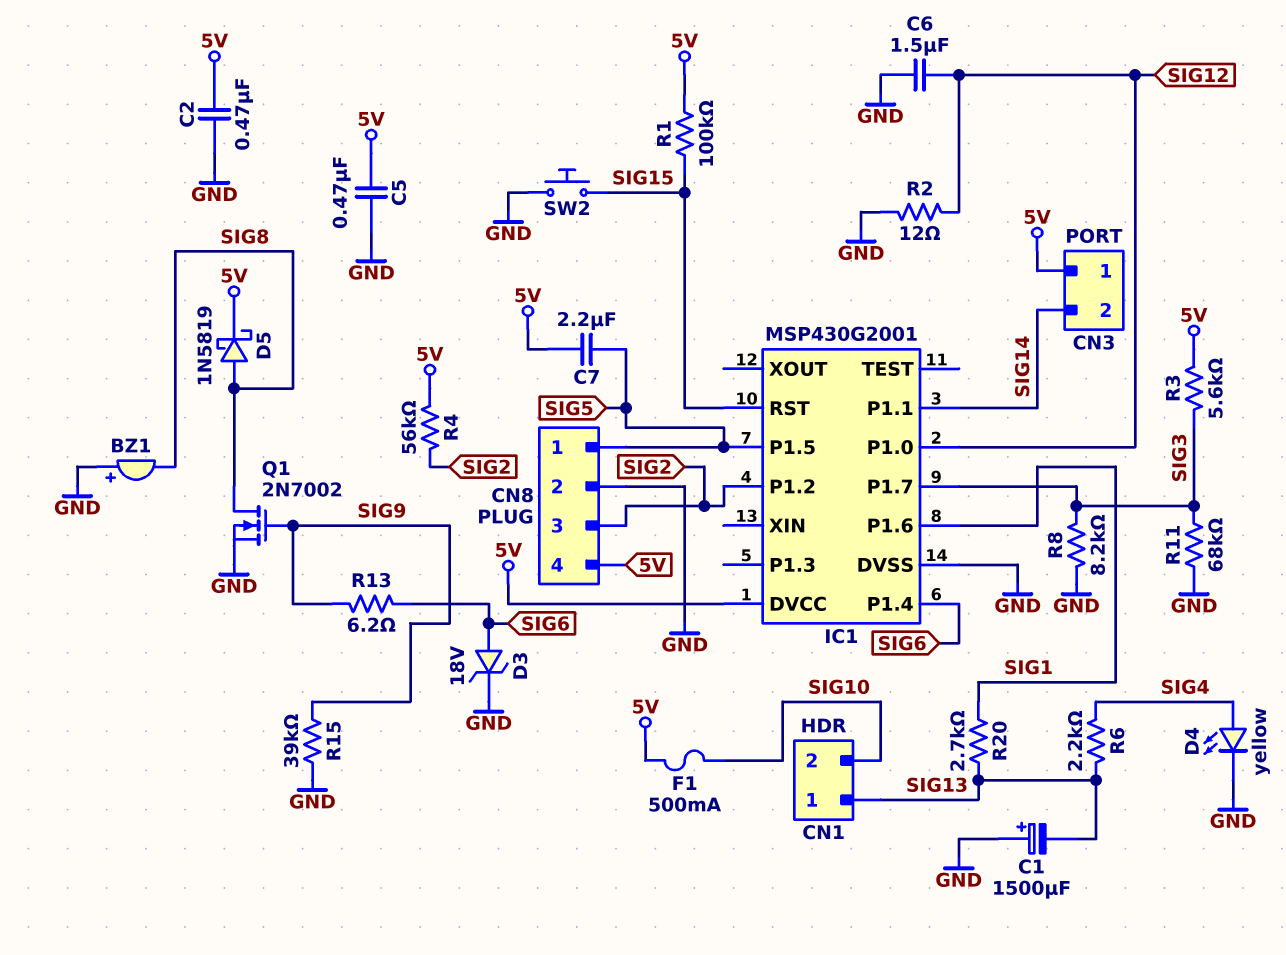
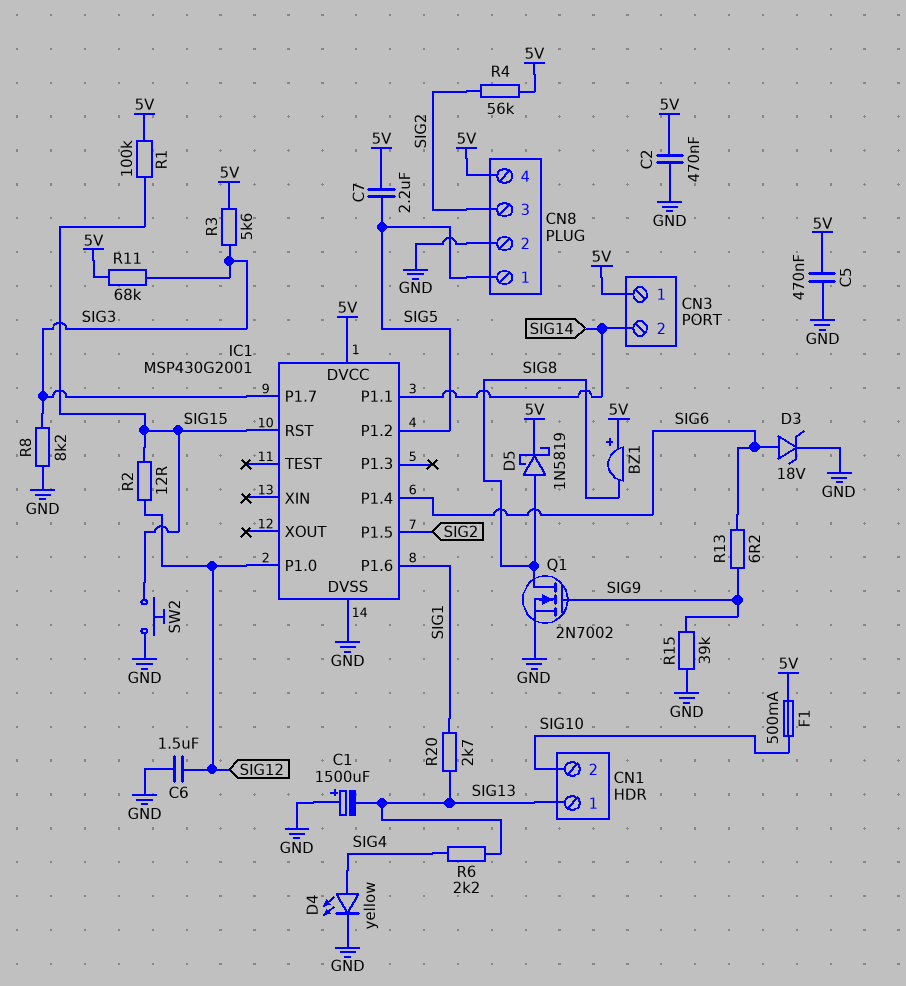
BZ1: buzzer (plus GND, minus SIG8) -> buzzer (plus 5V, minus SIG8)
IC1 pin P1.2: SIG2 -> SIG5
IC1 pin P1.5: SIG5 -> SIG2
R2: 12 (GND, SIG12) -> 12 (SIG12, SIG15)
R11: 68k (GND, SIG3) -> 68k (5V, SIG3)

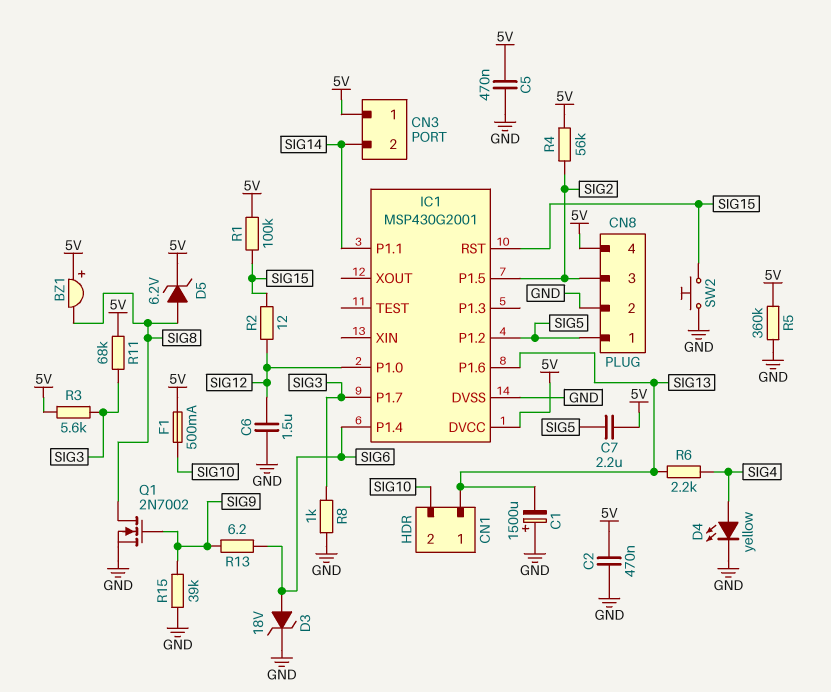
D5: schottky 1N5819 (A SIG8, K 5V) -> zener 6.2V (A SIG8, K 5V)
IC1 pin P1.6: SIG1 -> SIG13
R5: none -> 360k (5V, GND)
R8: 8.2k (GND, SIG3) -> 1k (GND, SIG3)
R20: 2.7k (SIG1, SIG13) -> none

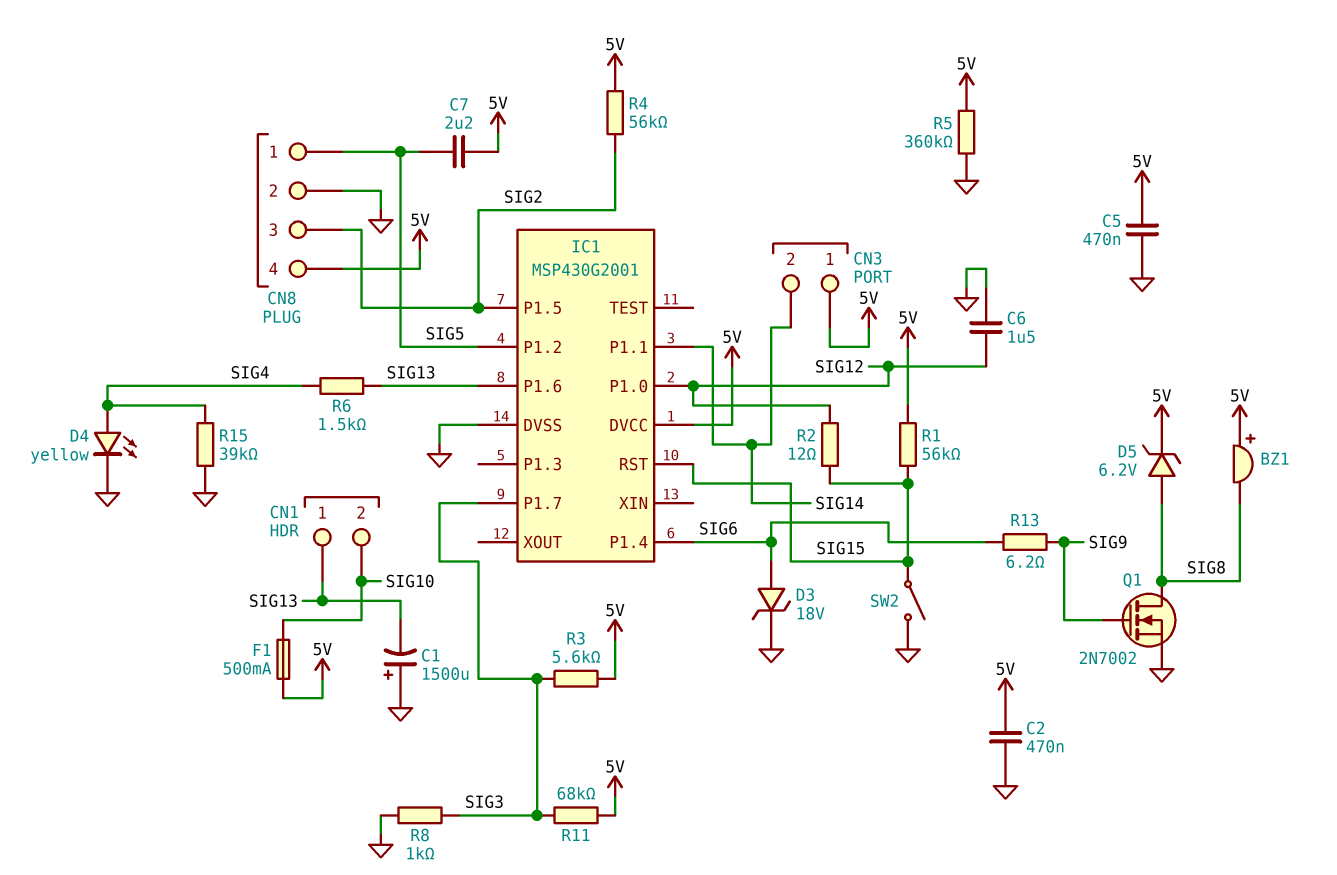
R1: 100k (5V, SIG15) -> 56k (5V, SIG15)
R6: 2.2k (SIG4, SIG13) -> 1.5k (SIG4, SIG13)
R15: 39k (GND, SIG9) -> 39k (GND, SIG4)
SW2: button (GND, SIG15) -> switch (GND, SIG15)

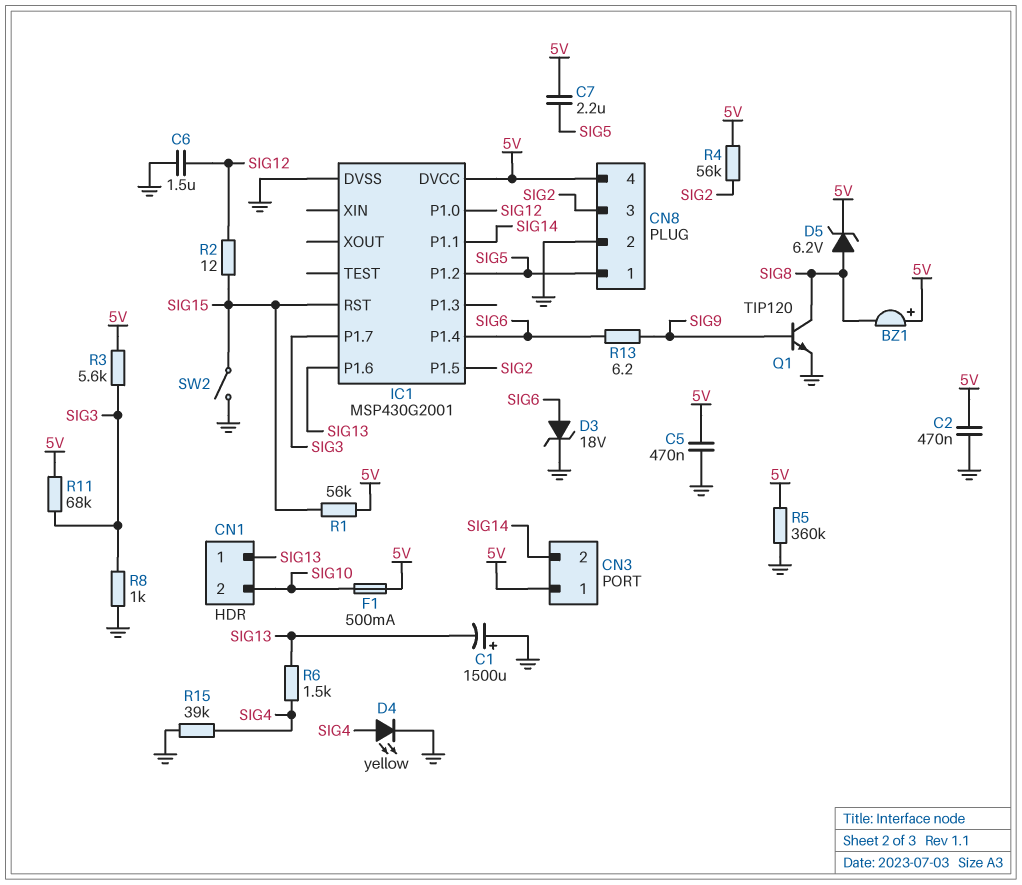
Q1: NMOS 2N7002 (G SIG9, D SIG8, S GND) -> NPN TIP120 (B SIG9, C SIG8, E GND)

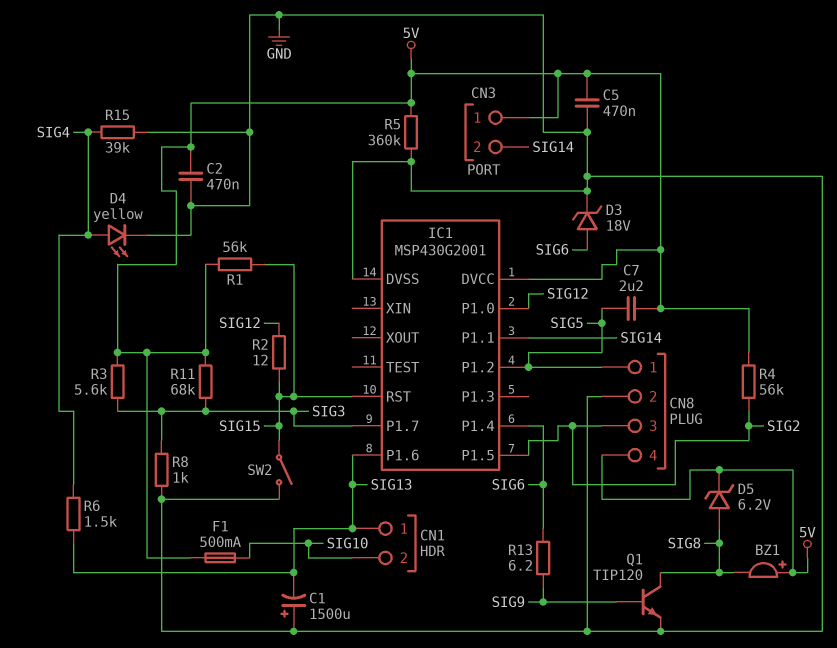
C6: 1.5uF (GND, SIG12) -> none

